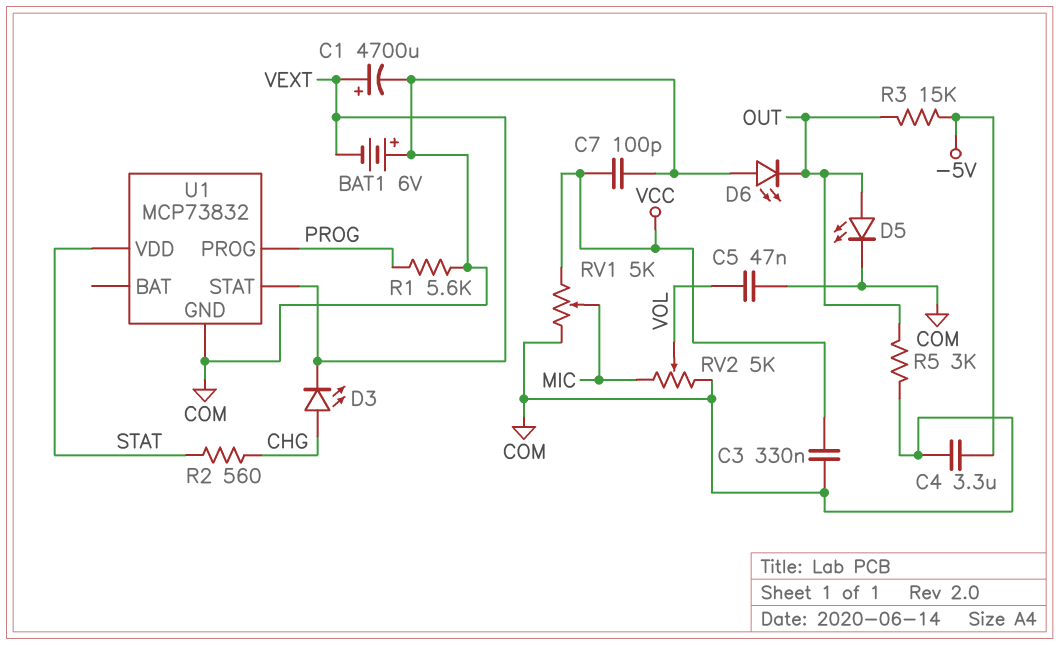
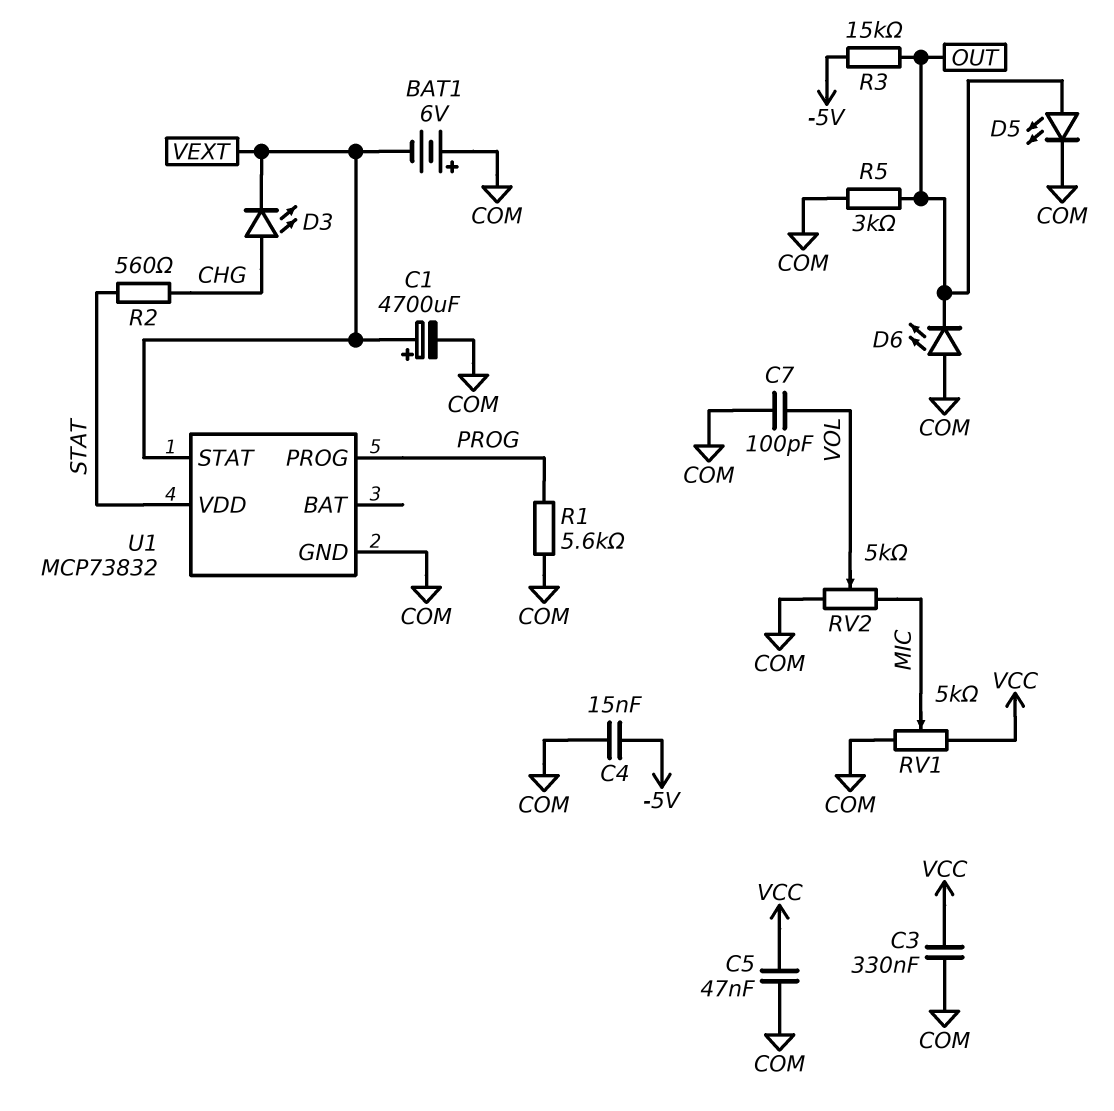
C4: 3.3uF (-5V, COM) -> 15nF (-5V, COM)
C5: 47nF (COM, VOL) -> 47nF (COM, VCC)
C7: 100pF (COM, VCC) -> 100pF (COM, VOL)

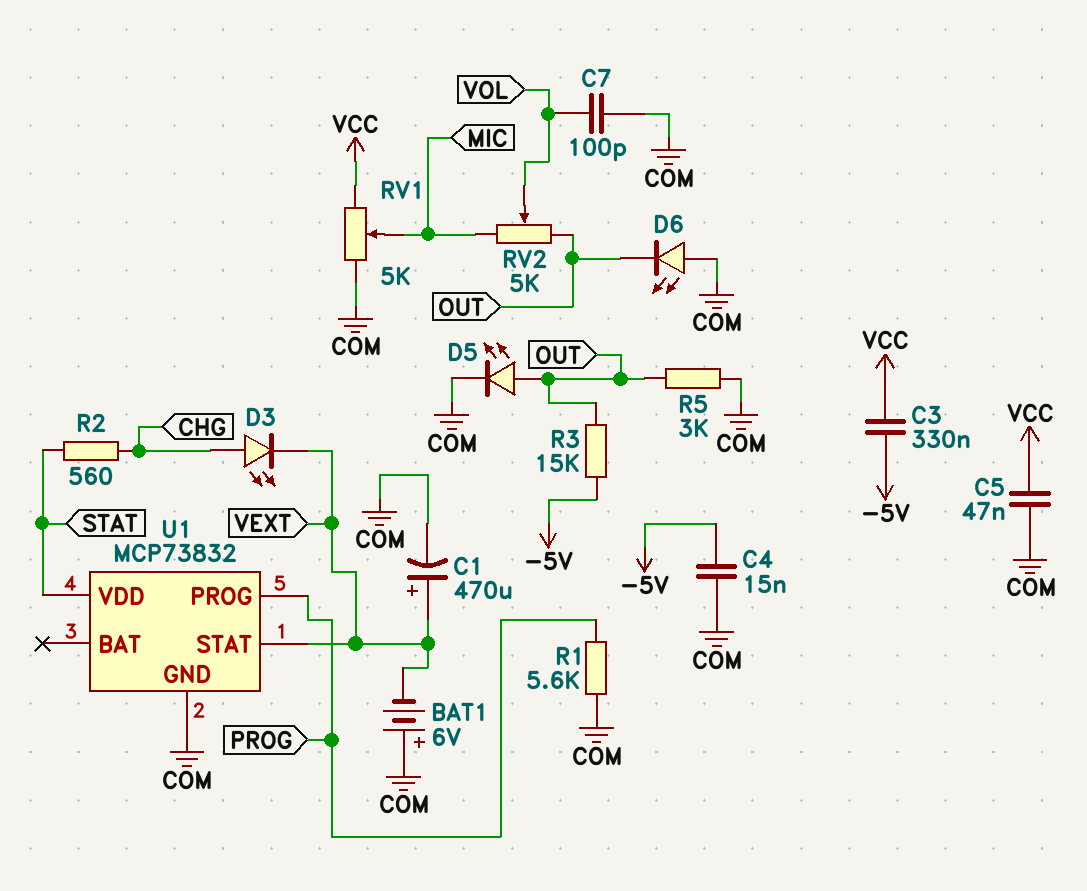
C1: 4700uF (plus VEXT, minus COM) -> 470uF (plus VEXT, minus COM)
C3: 330nF (COM, VCC) -> 330nF (-5V, VCC)
RV2: 5k (COM, MIC, wiper VOL) -> 5k (MIC, OUT, wiper VOL)

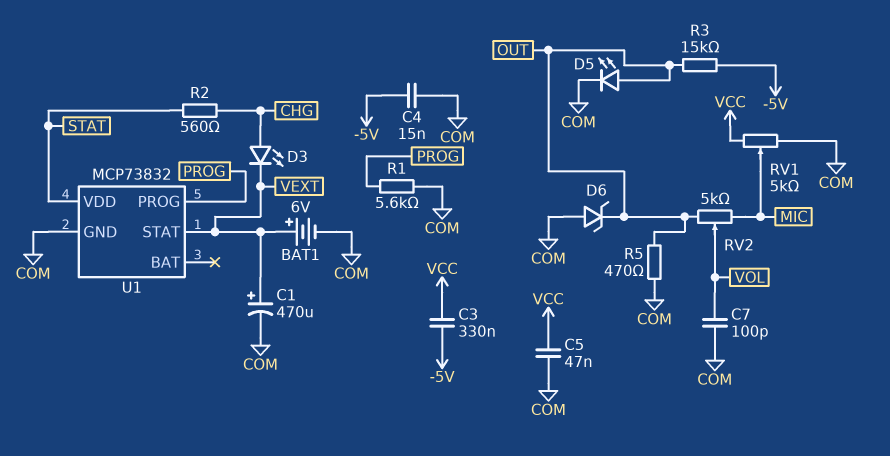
BAT1: 6V (plus COM, minus VEXT) -> 6V (plus VEXT, minus COM)
D6: LED (A COM, K OUT) -> zener (A COM, K OUT)
R5: 3k (COM, OUT) -> 470 (COM, OUT)

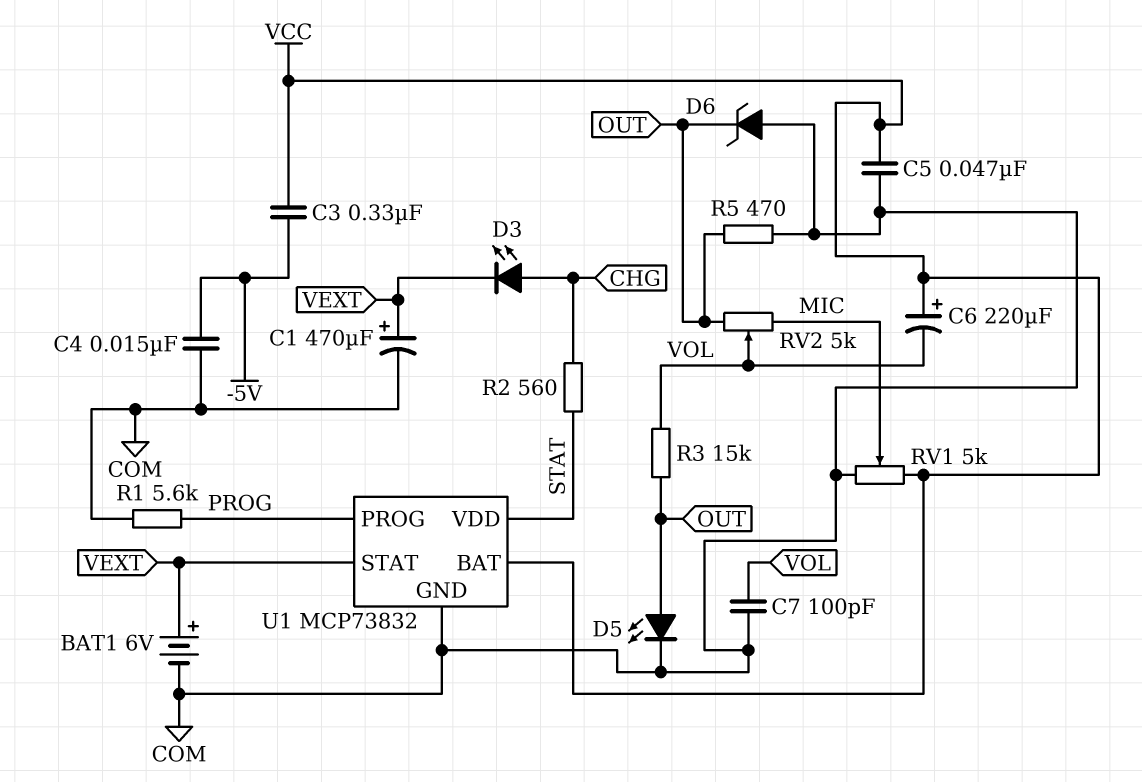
C6: none -> 220uF (plus VCC, minus VOL)
R3: 15k (-5V, OUT) -> 15k (OUT, VOL)
U1 pin BAT: none -> VCC

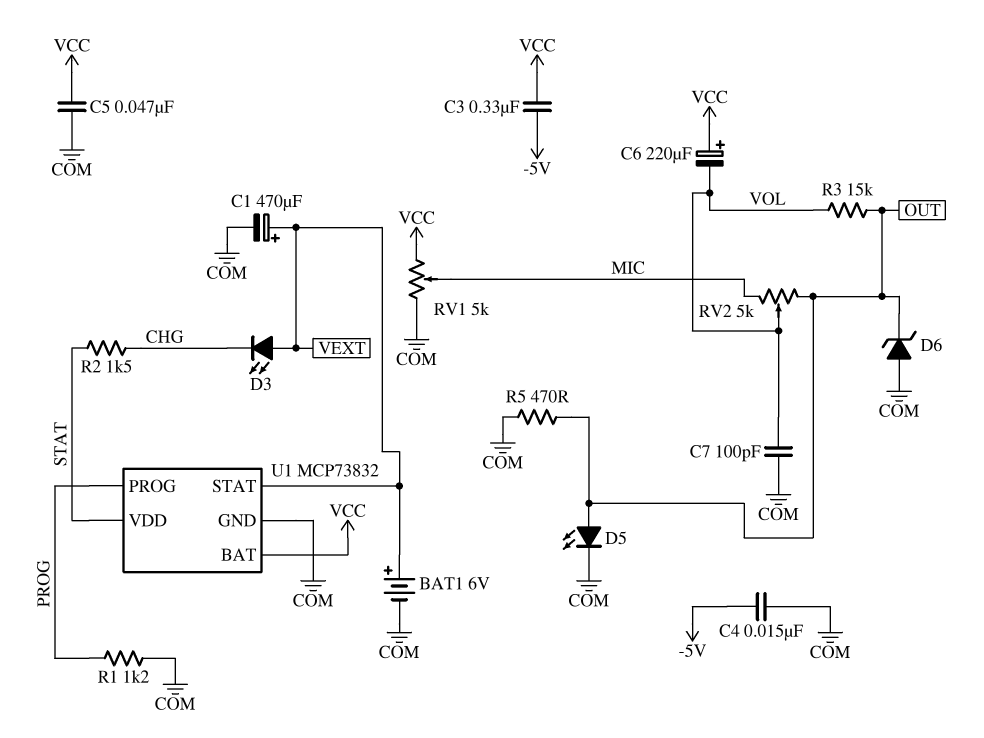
D3: LED (A CHG, K VEXT) -> LED (A VEXT, K CHG)
R1: 5.6k (COM, PROG) -> 1.2k (COM, PROG)
R2: 560 (CHG, STAT) -> 1.5k (CHG, STAT)

